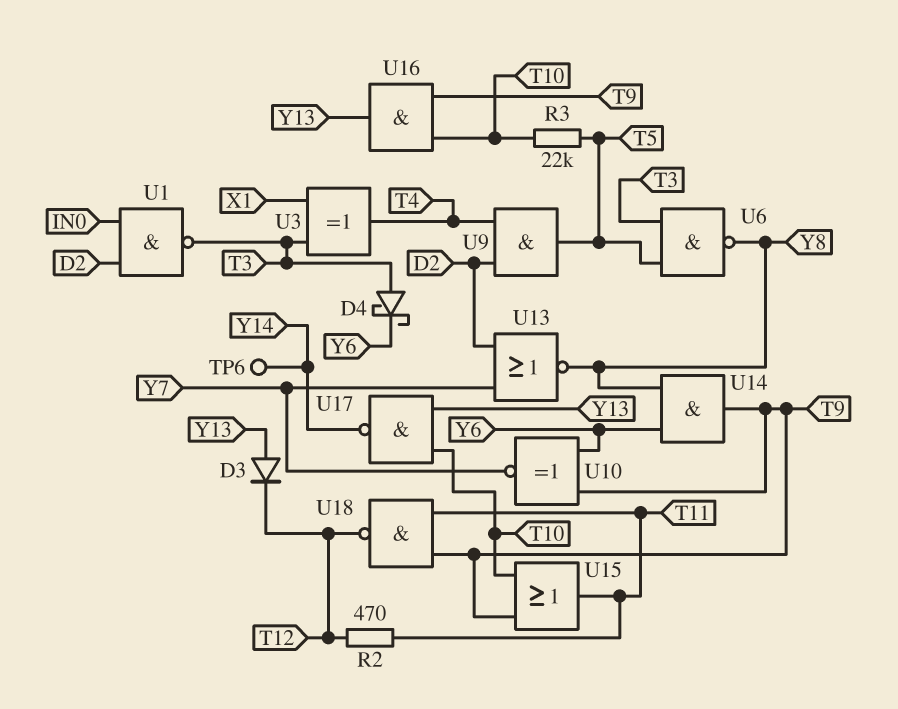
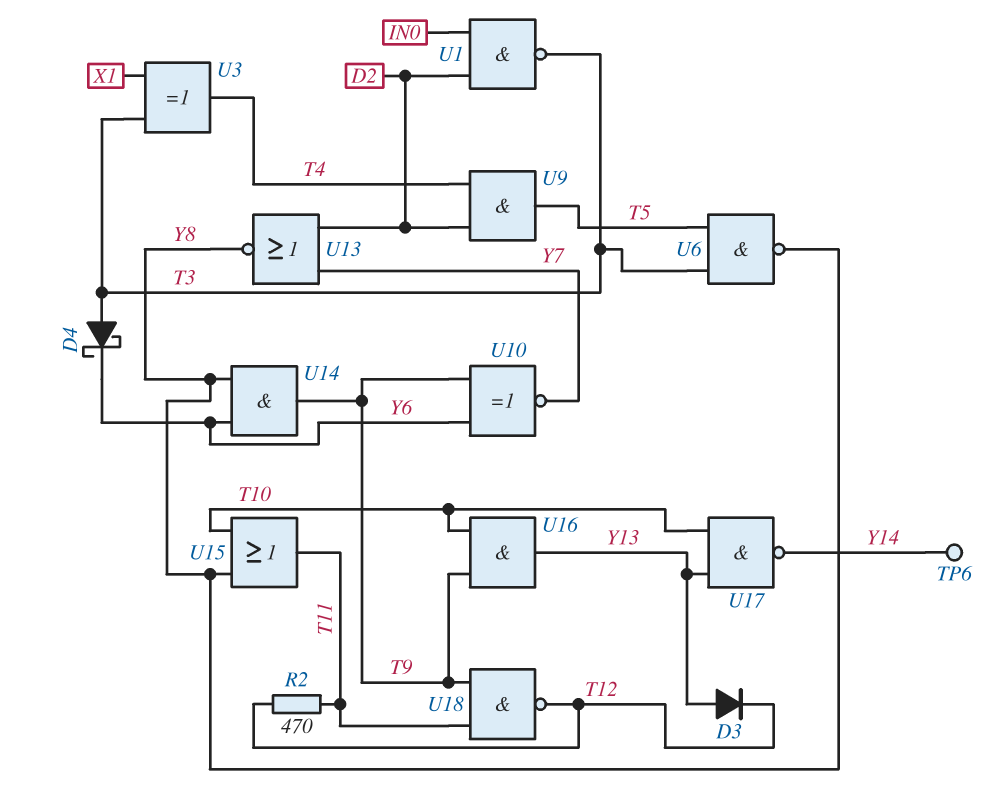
R3: 22k (T5, T10) -> none
U15: OR (in T9, in T10, out T11) -> OR (in T10, in Y8, out T11)

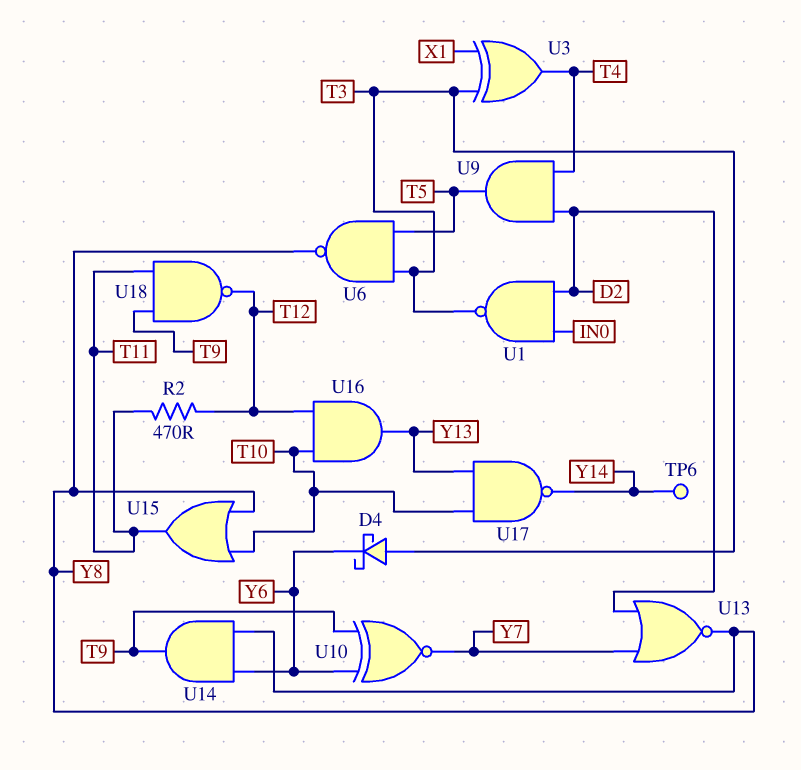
D3: diode (A Y13, K T12) -> none
U16: AND (in T9, in T10, out Y13) -> AND (in T10, in T12, out Y13)

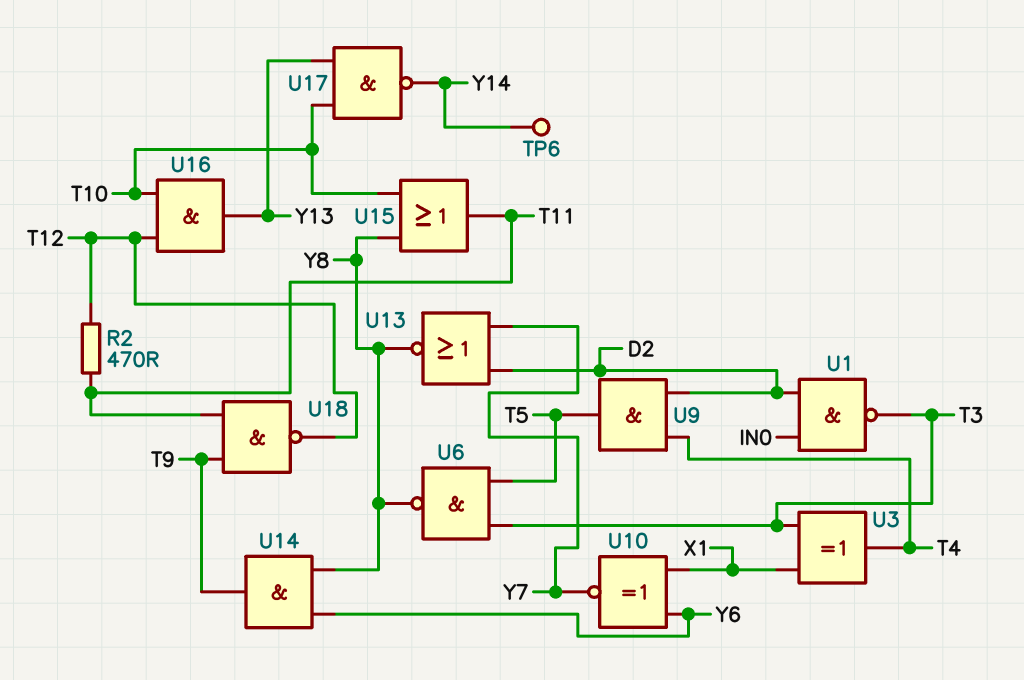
D4: schottky (A T3, K Y6) -> none
U10: XNOR (in T9, in Y6, out Y7) -> XNOR (in X1, in Y6, out Y7)

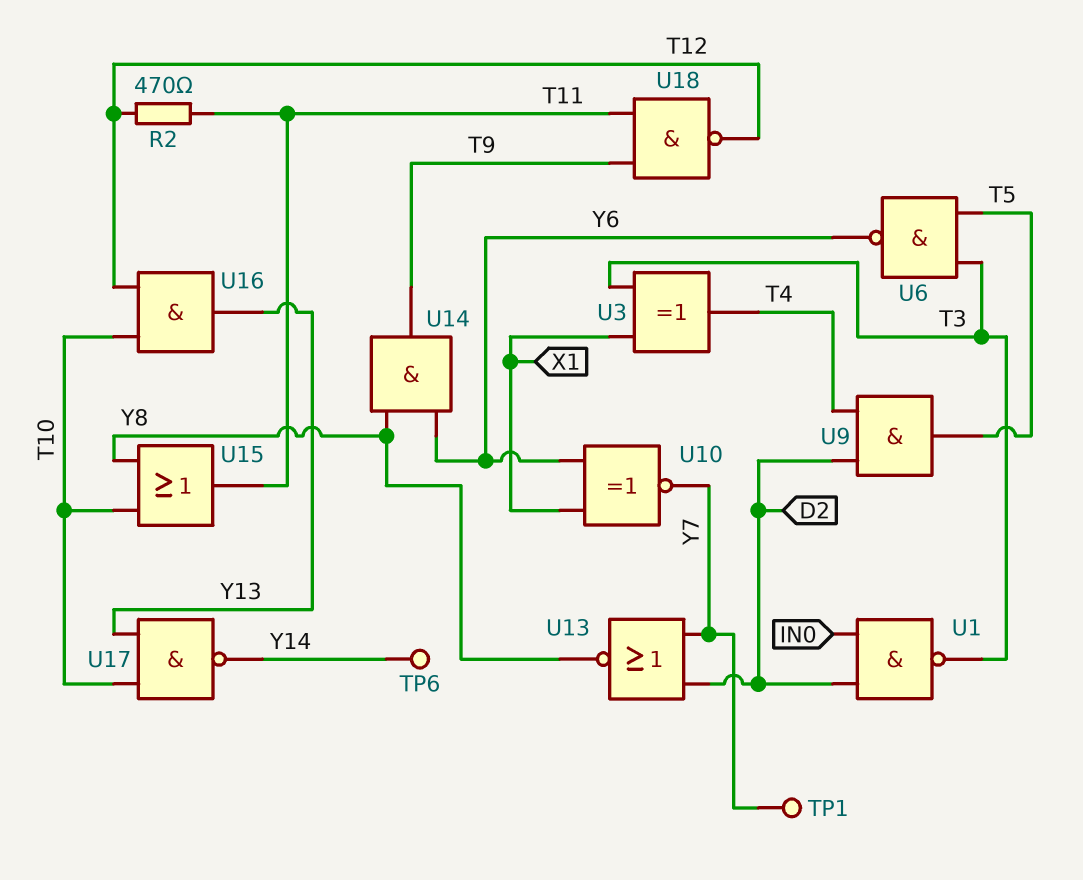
TP1: none -> test point (Y7)
U6: NAND (in T3, in T5, out Y8) -> NAND (in T3, in T5, out Y6)

